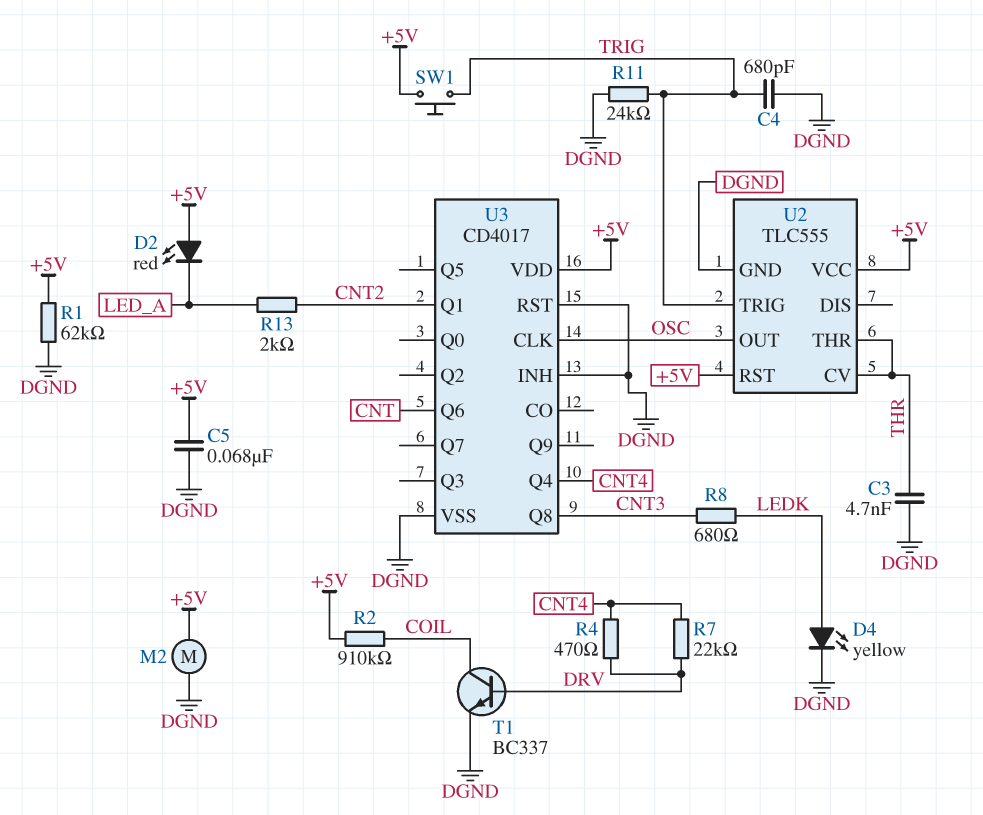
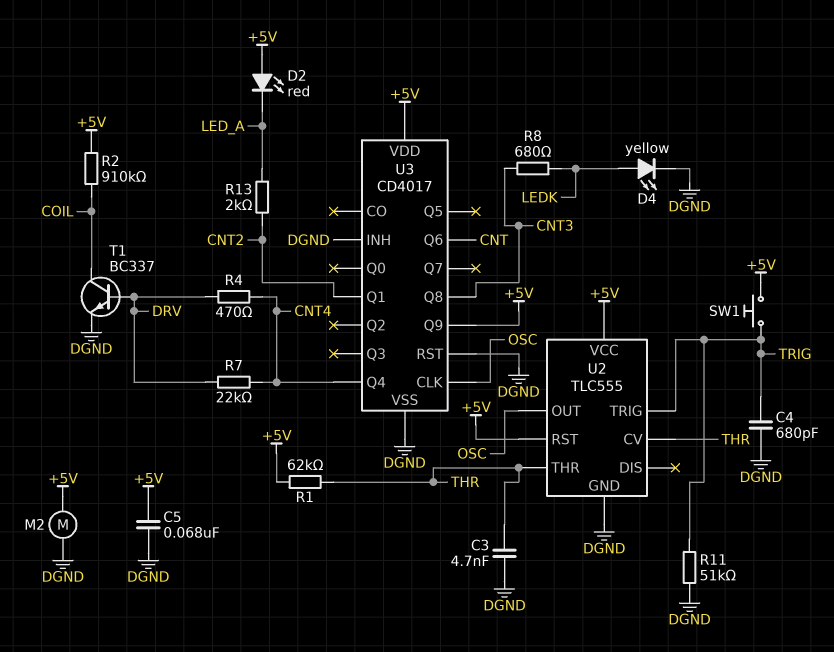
R1: 62k (+5V, DGND) -> 62k (+5V, THR)
R11: 24k (DGND, TRIG) -> 51k (DGND, TRIG)
U3 pin Q9: none -> +5V

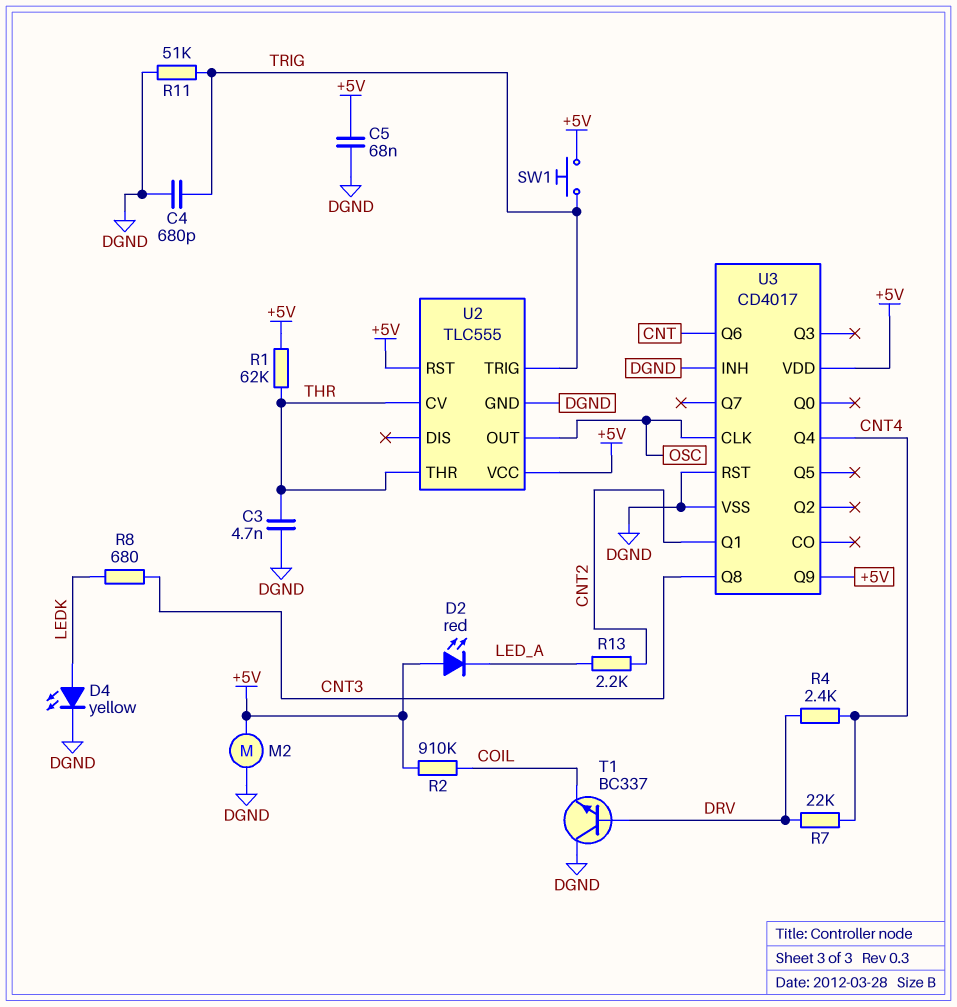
R4: 470 (CNT4, DRV) -> 2.4k (CNT4, DRV)
R13: 2k (CNT2, LED_A) -> 2.2k (CNT2, LED_A)
T1: NPN BC337 (B DRV, C COIL, E DGND) -> NPN BC337 (B DRV, C DGND, E COIL)

